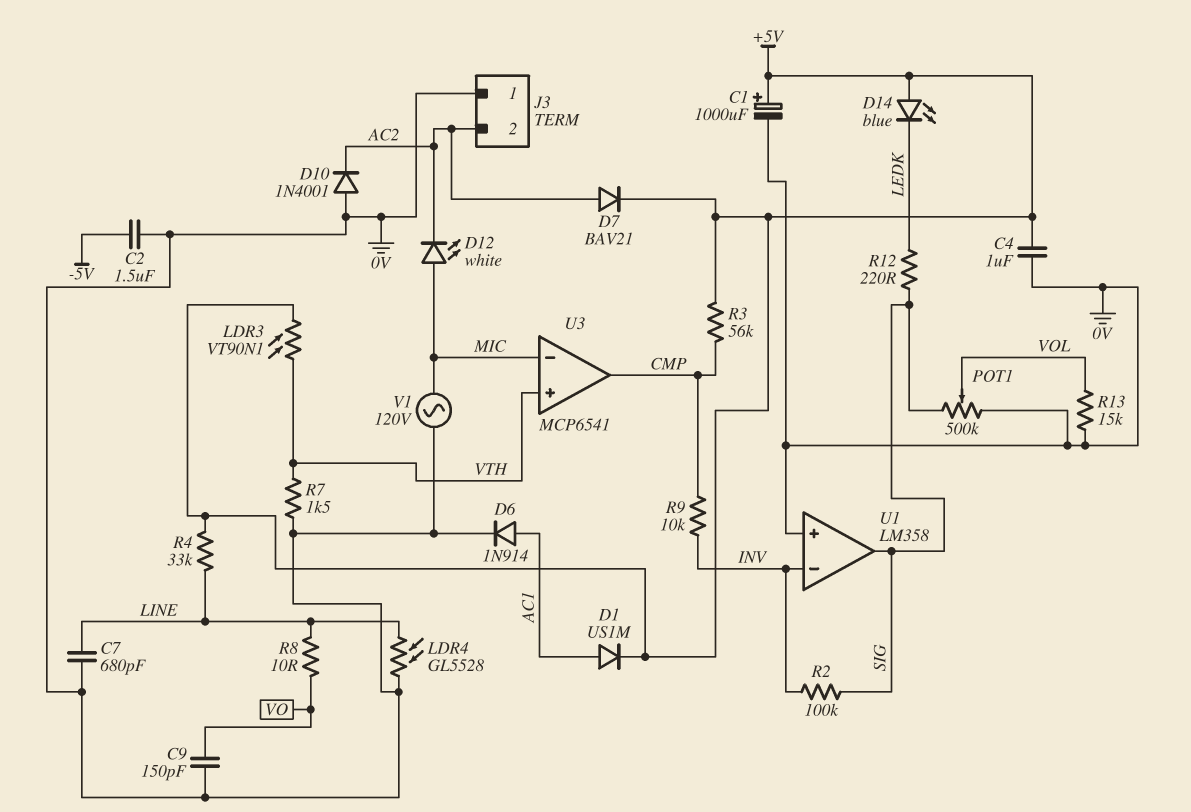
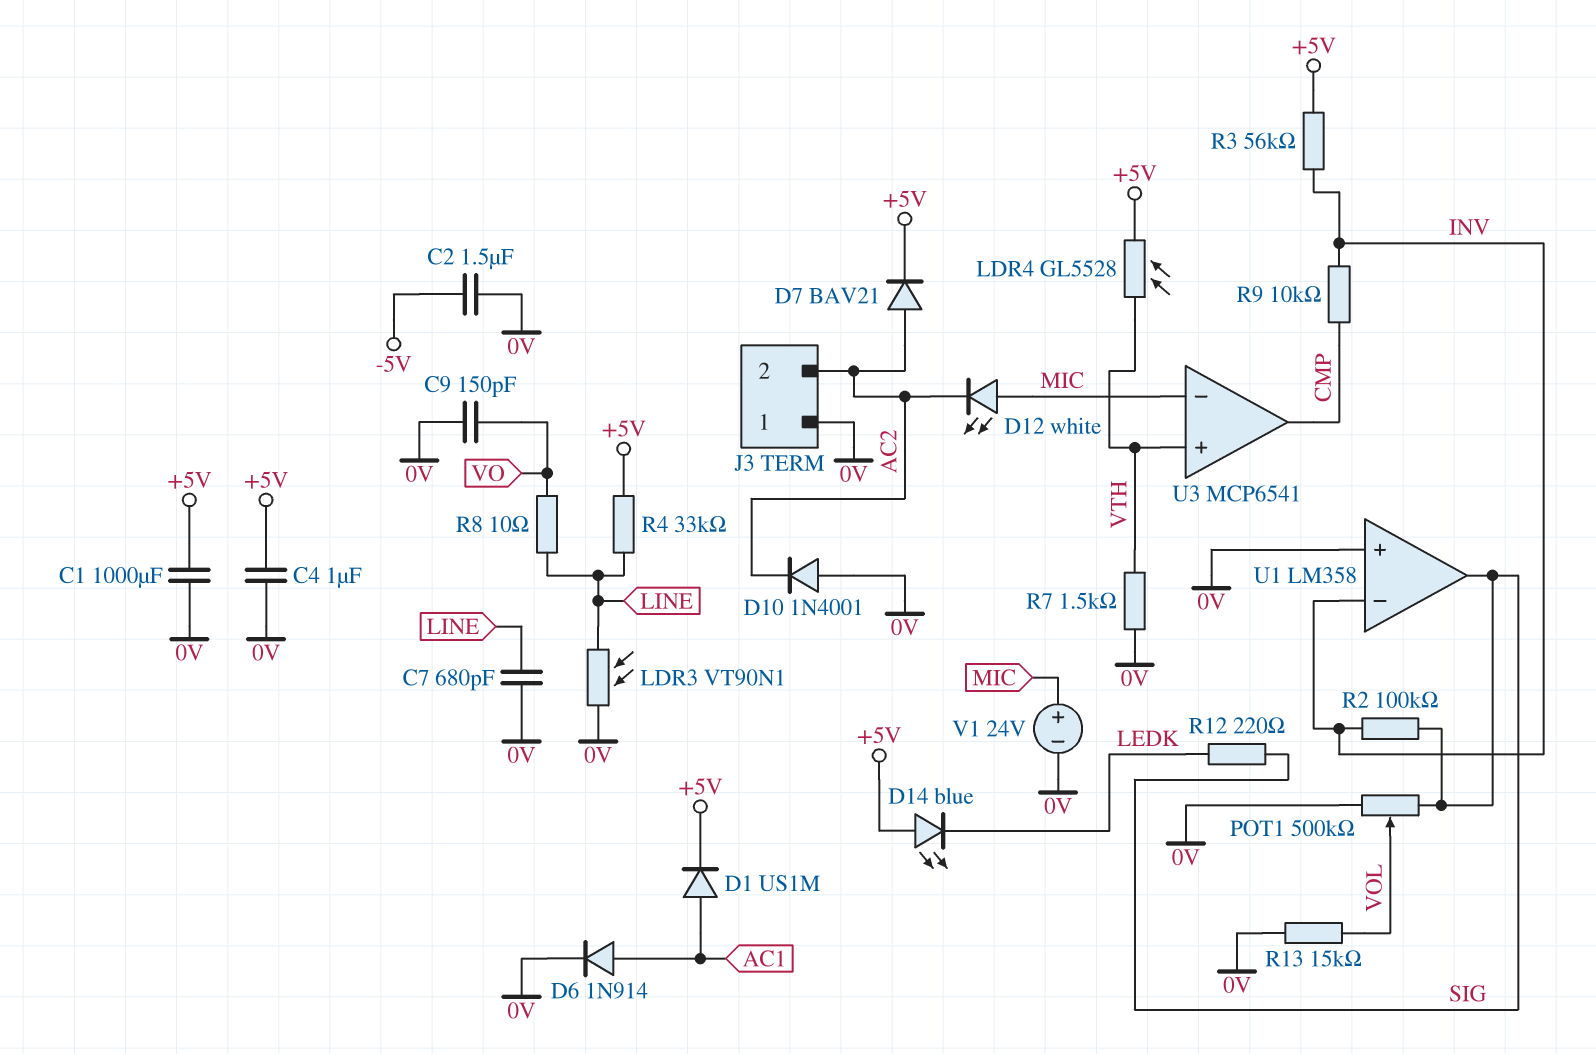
C1: 1000uF (plus +5V, minus 0V) -> 1000uF (+5V, 0V)
LDR3: VT90N1 (+5V, VTH) -> VT90N1 (0V, LINE)
LDR4: GL5528 (0V, LINE) -> GL5528 (+5V, VTH)
R3: 56k (+5V, CMP) -> 56k (+5V, INV)
V1: AC 120V (0V, MIC) -> 24V (plus MIC, minus 0V)

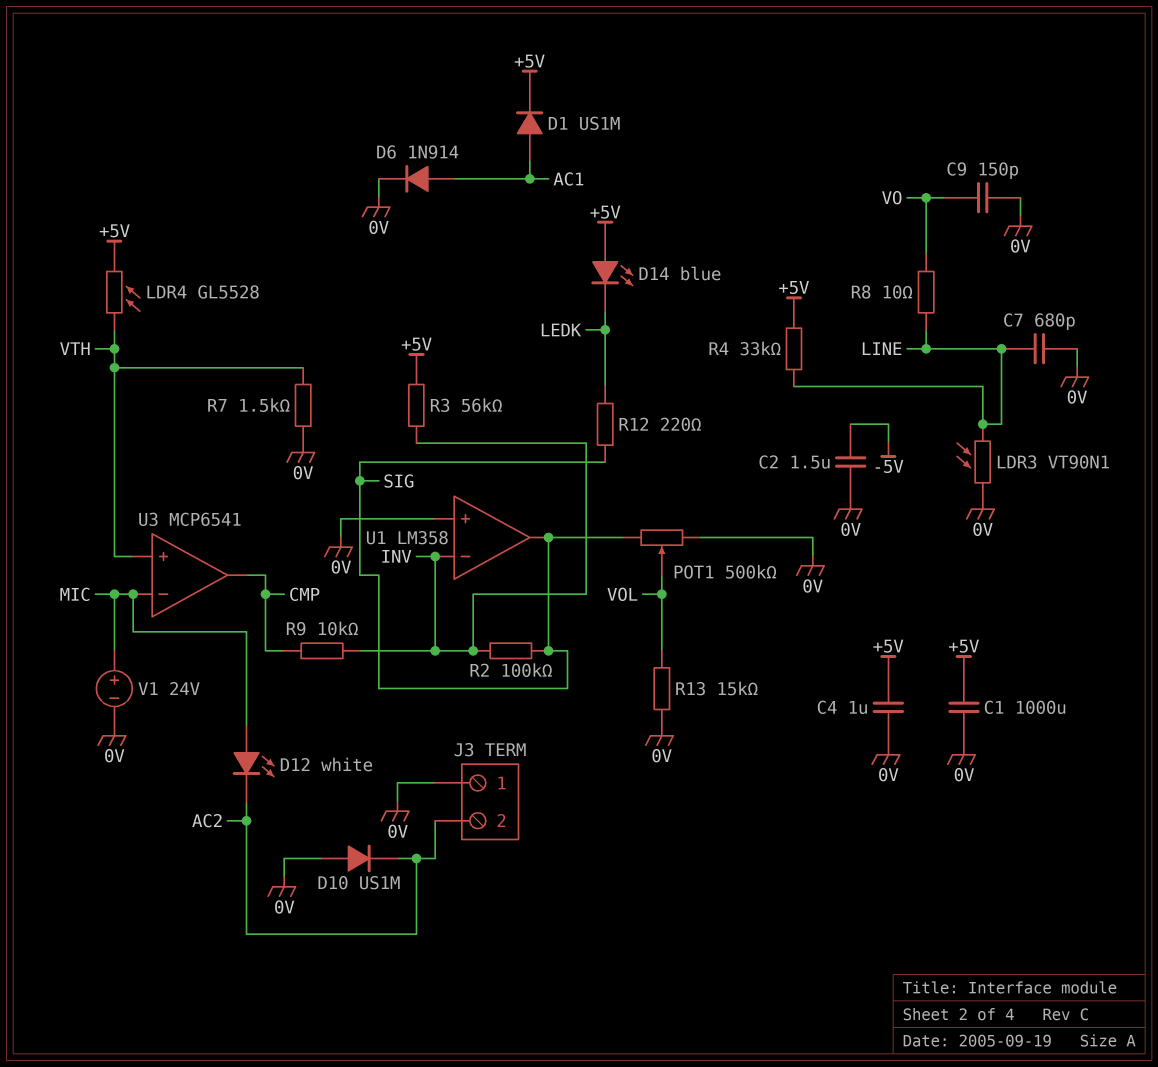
D7: diode BAV21 (A AC2, K +5V) -> none
D10: diode 1N4001 (A 0V, K AC2) -> diode US1M (A 0V, K AC2)

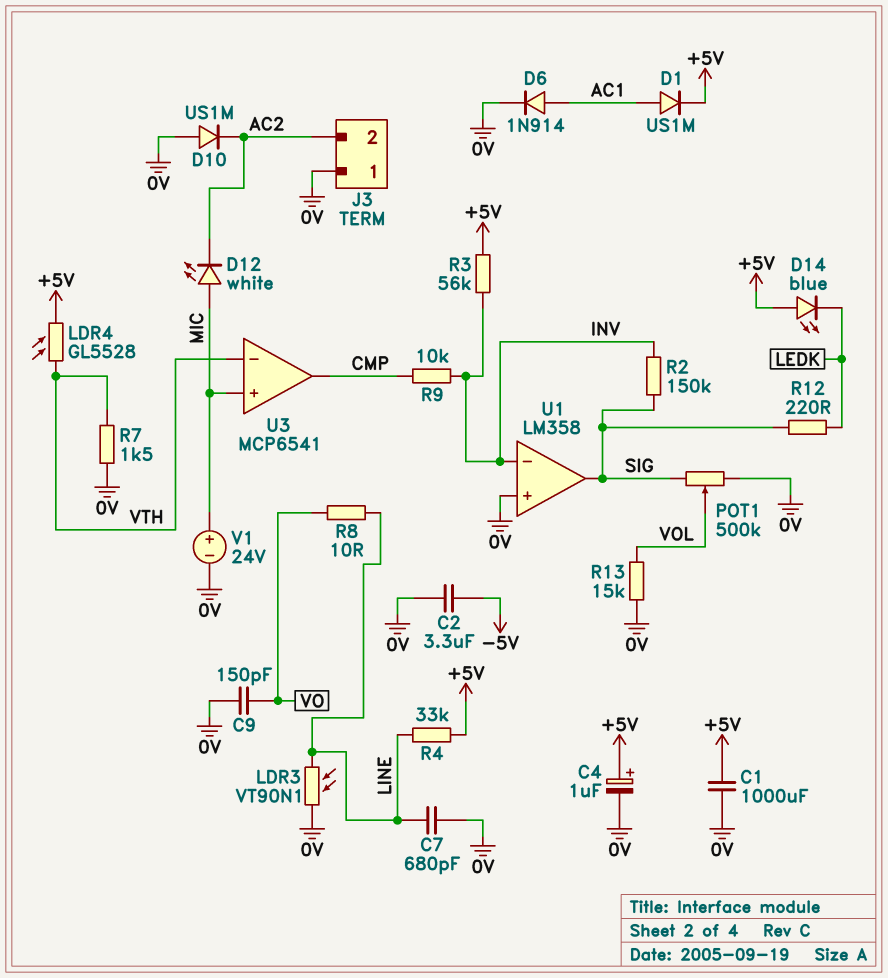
C2: 1.5uF (-5V, 0V) -> 3.3uF (-5V, 0V)
C4: 1uF (+5V, 0V) -> 1uF (plus +5V, minus 0V)
R2: 100k (INV, SIG) -> 150k (INV, SIG)
U3 pin in+: VTH -> MIC
U3 pin in-: MIC -> VTH

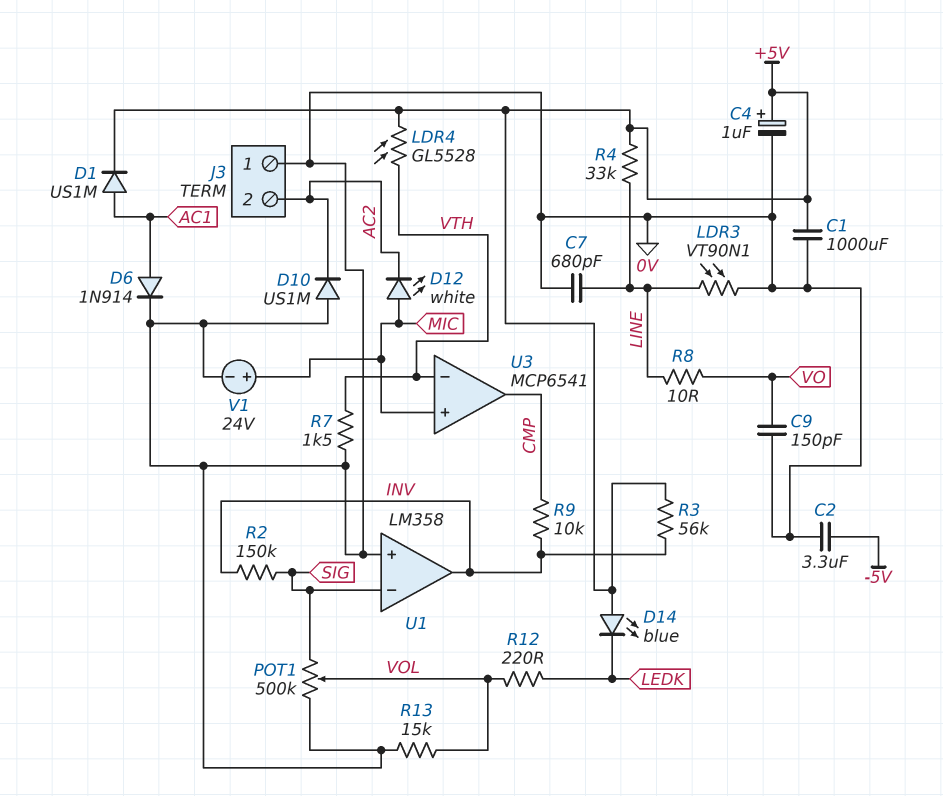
R12: 220 (LEDK, SIG) -> 220 (LEDK, VOL)
U1 pin in-: INV -> SIG
U1 pin out: SIG -> INV

